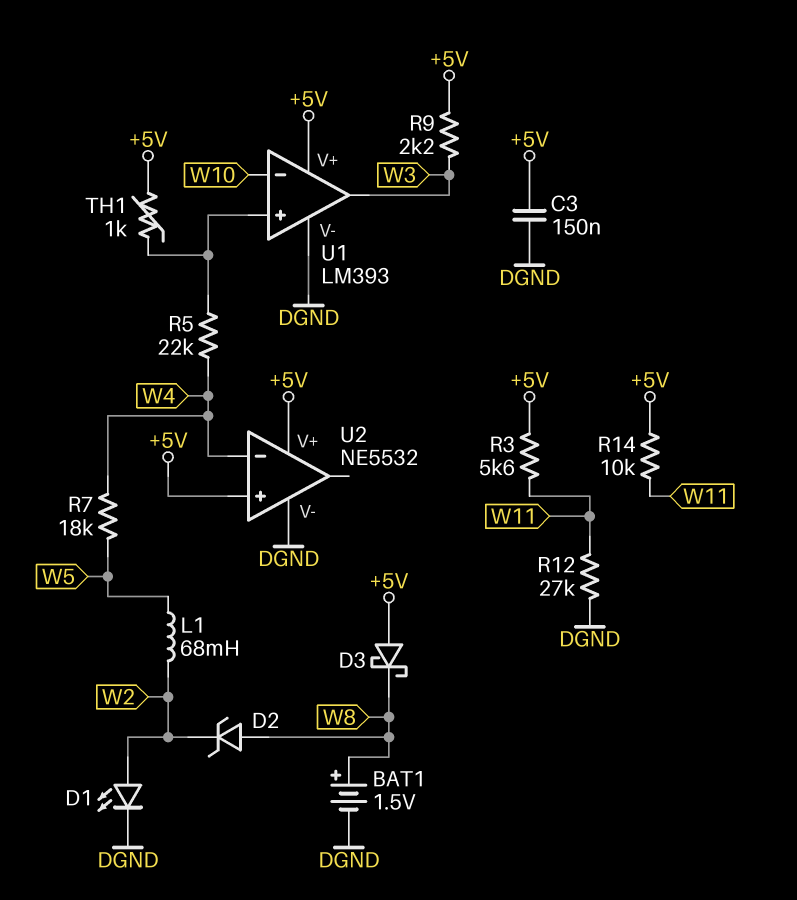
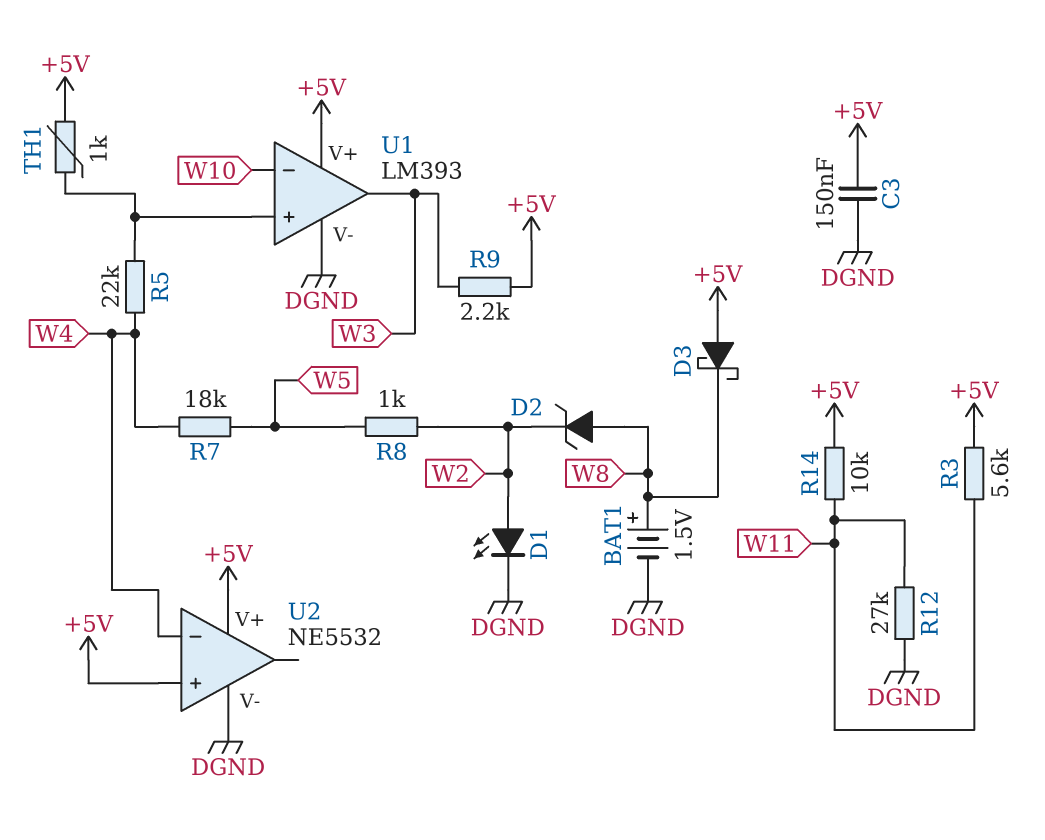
L1: 68mH (W2, W5) -> none
R8: none -> 1k (W2, W5)

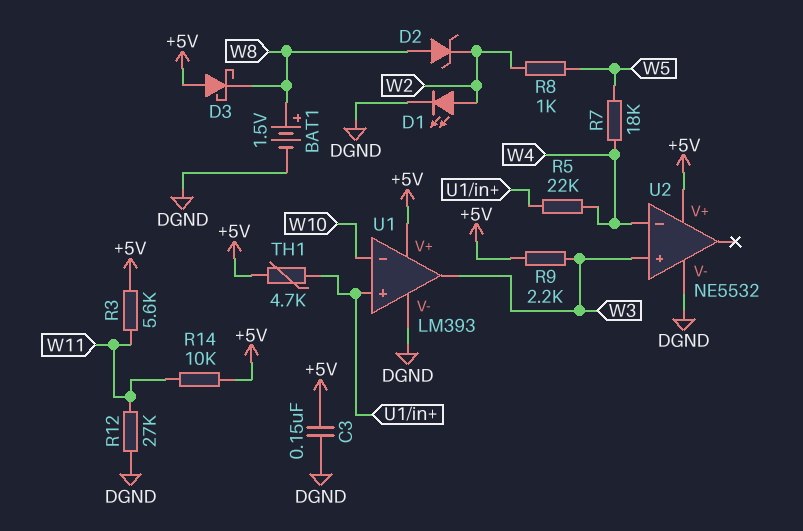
TH1: 1k (+5V, U1/in+) -> 4.7k (+5V, U1/in+)
U2 pin in+: +5V -> W3

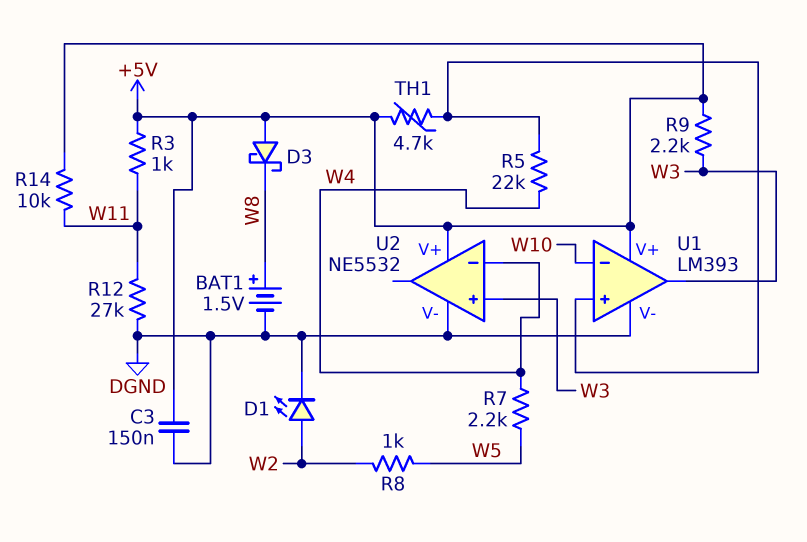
D2: zener (A W8, K W2) -> none
R3: 5.6k (+5V, W11) -> 1k (+5V, W11)
R7: 18k (W4, W5) -> 2.2k (W4, W5)

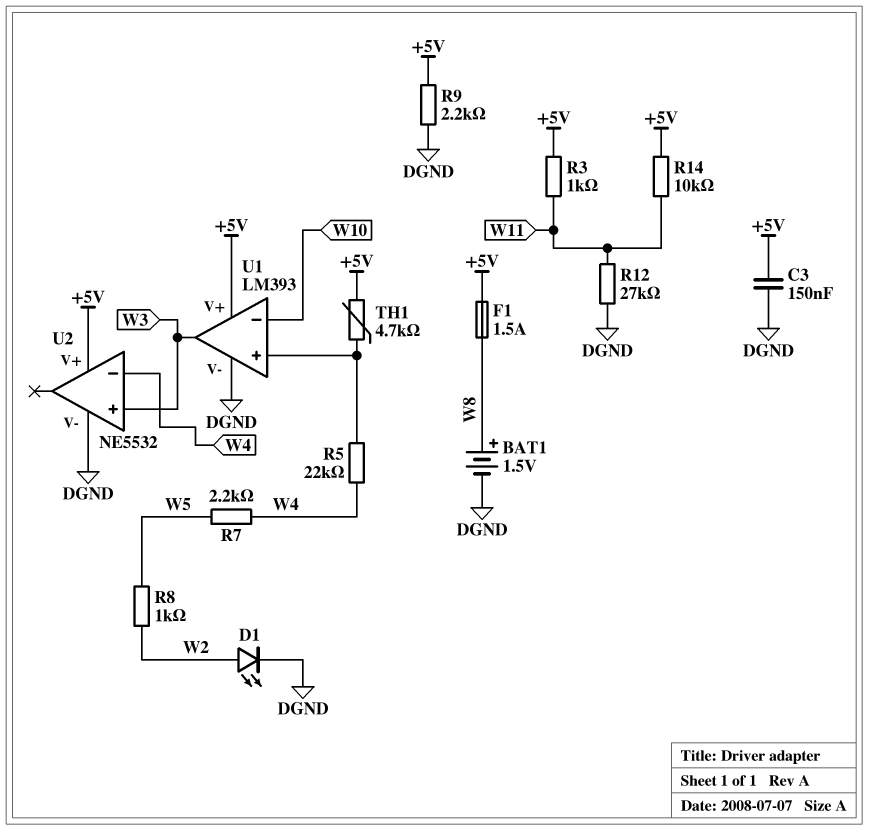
D3: schottky (A +5V, K W8) -> none
F1: none -> 1.5A (+5V, W8)
R9: 2.2k (+5V, W3) -> 2.2k (+5V, DGND)

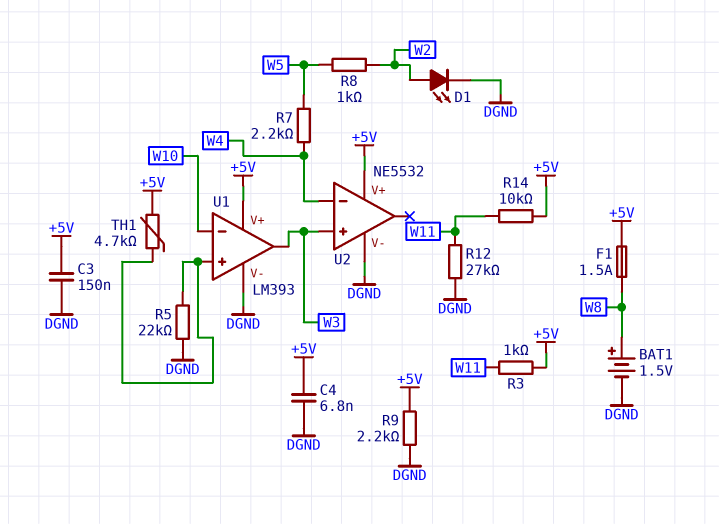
C4: none -> 6.8nF (+5V, DGND)
R5: 22k (U1/in+, W4) -> 22k (DGND, U1/in+)

